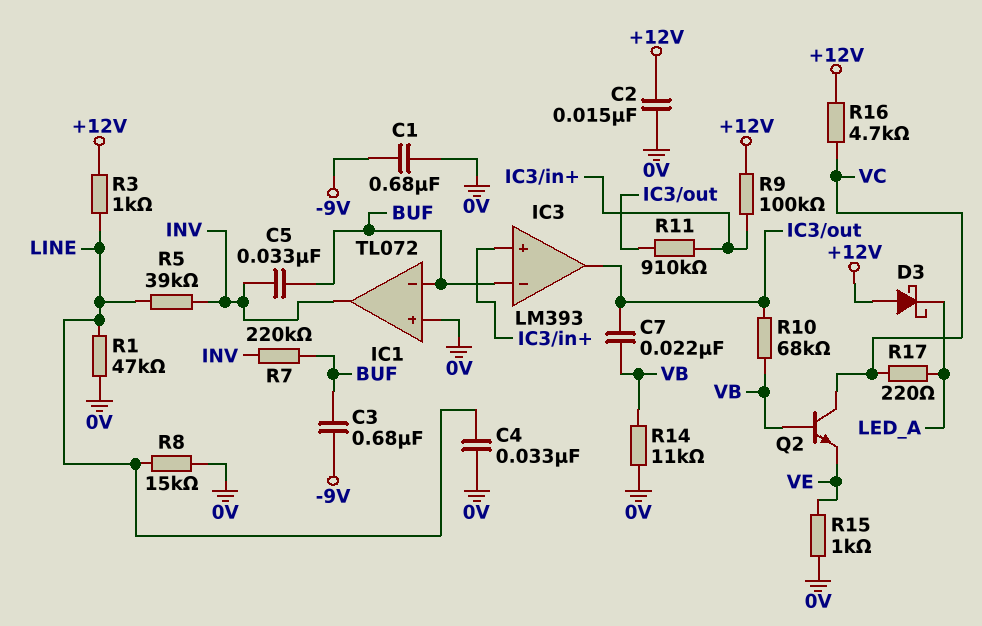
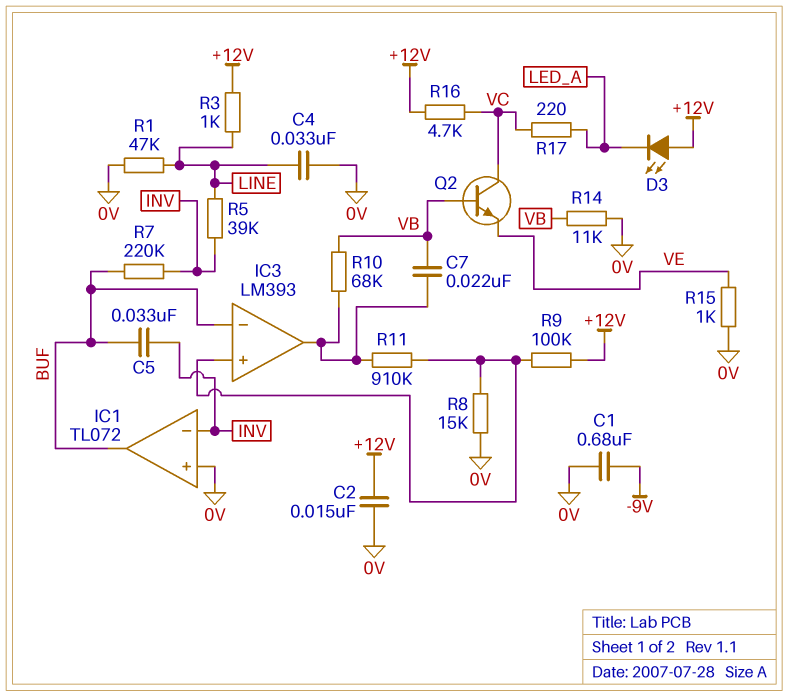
C3: 680nF (-9V, BUF) -> none
D3: schottky (A +12V, K LED_A) -> LED (A +12V, K LED_A)
IC1 pin in-: BUF -> INV
IC1 pin out: INV -> BUF
R8: 15k (0V, LINE) -> 15k (0V, IC3/in+)

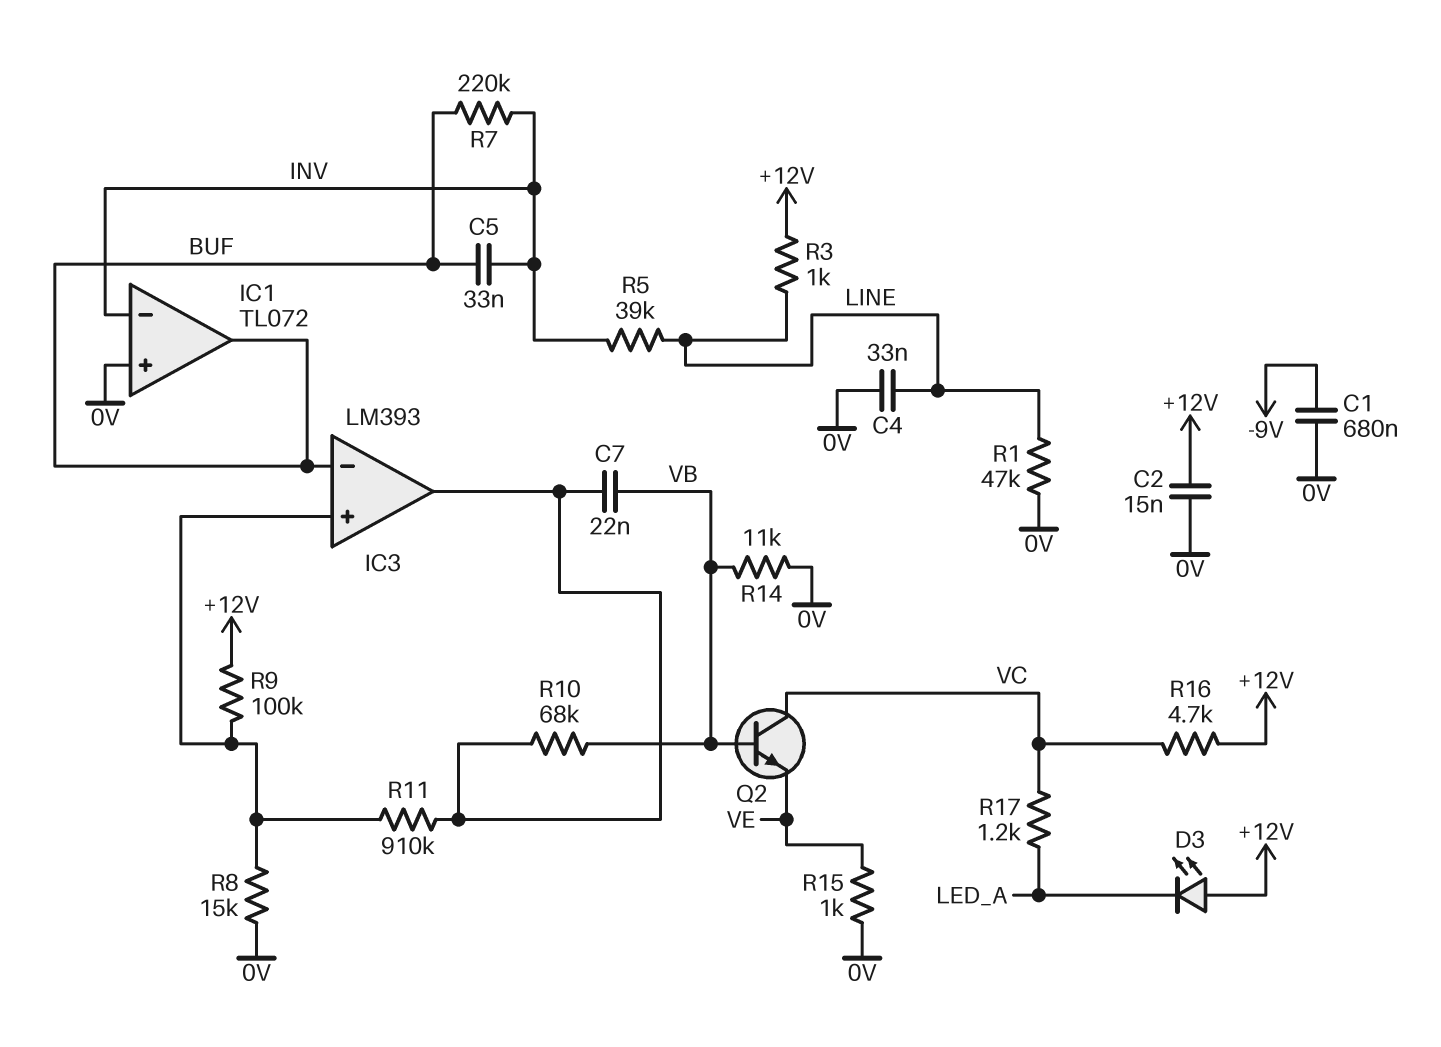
R17: 220 (LED_A, VC) -> 1.2k (LED_A, VC)

